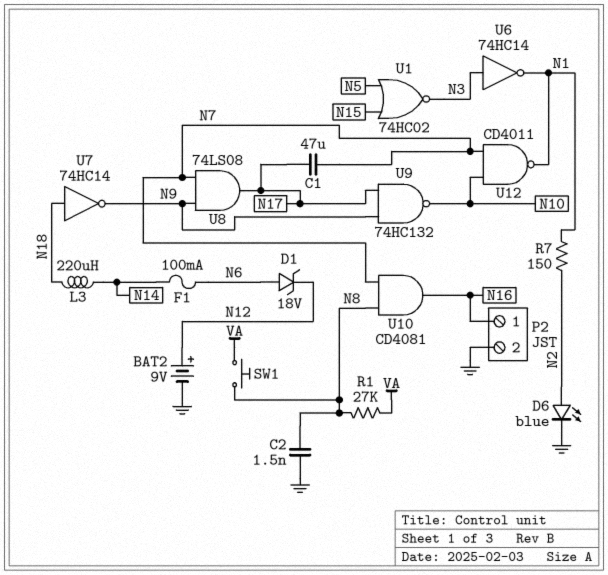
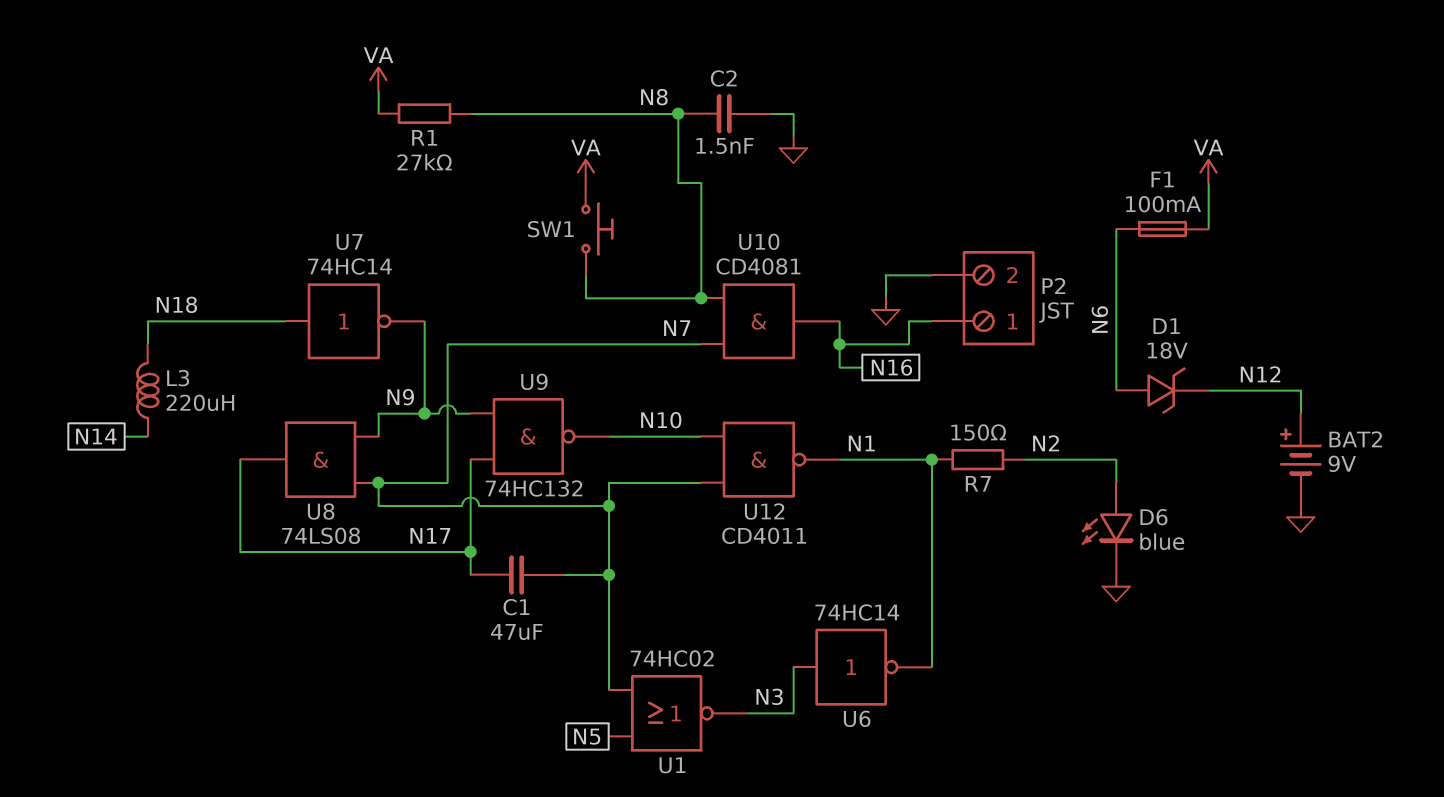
F1: 100mA (N6, N14) -> 100mA (N6, VA)
U1: NOR 74HC02 (in N5, in N15, out N3) -> NOR 74HC02 (in N5, in N7, out N3)

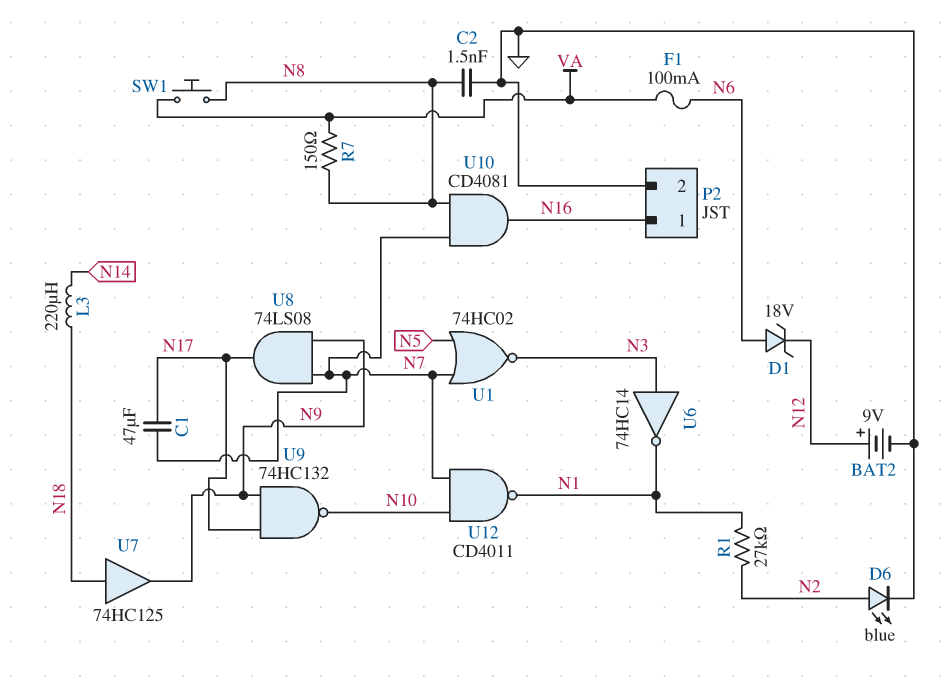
R1: 27k (N8, VA) -> 27k (N1, N2)
R7: 150 (N1, N2) -> 150 (N8, VA)
U7: NOT 74HC14 (in N18, out N9) -> buffer 74HC125 (in N18, out N9)

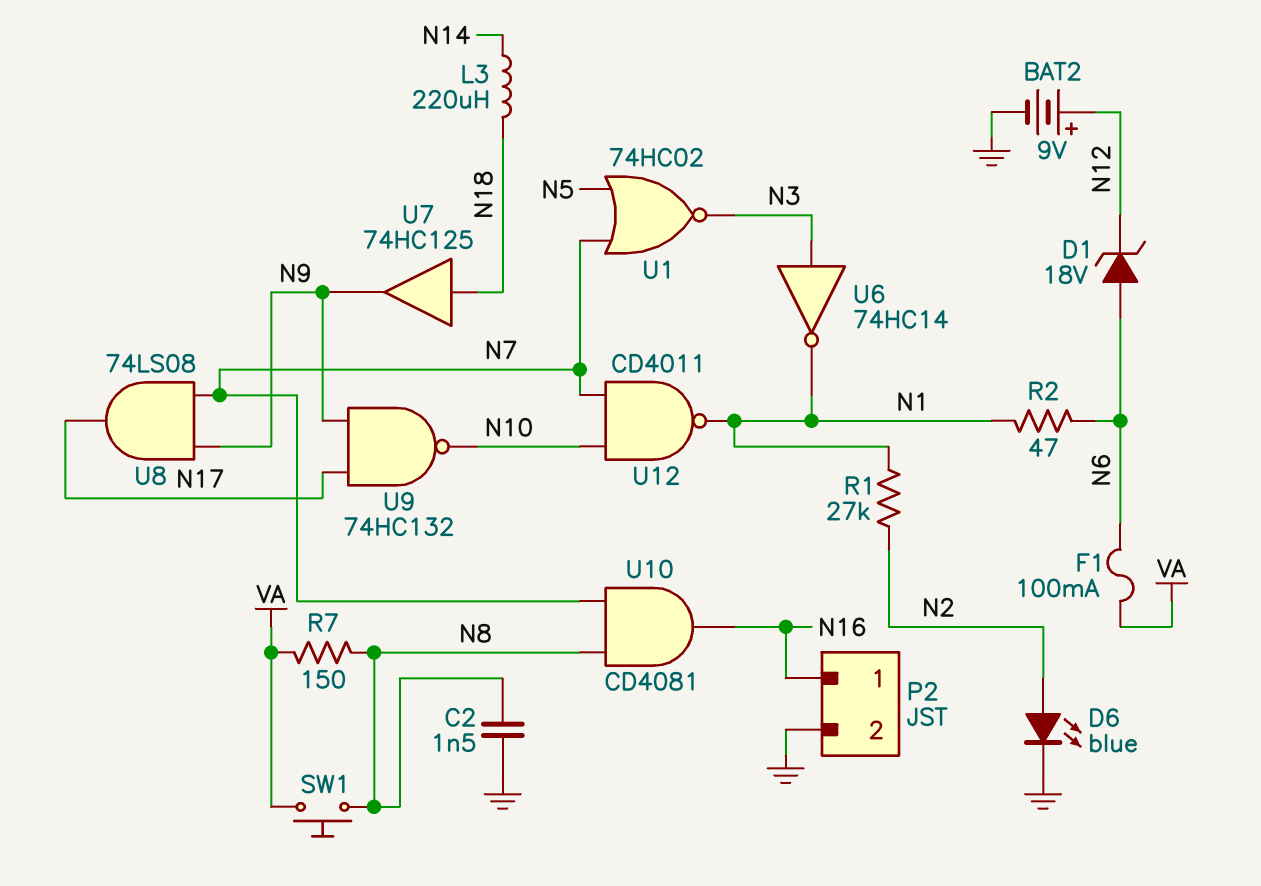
C1: 47uF (N7, N17) -> none
R2: none -> 47 (N1, N6)

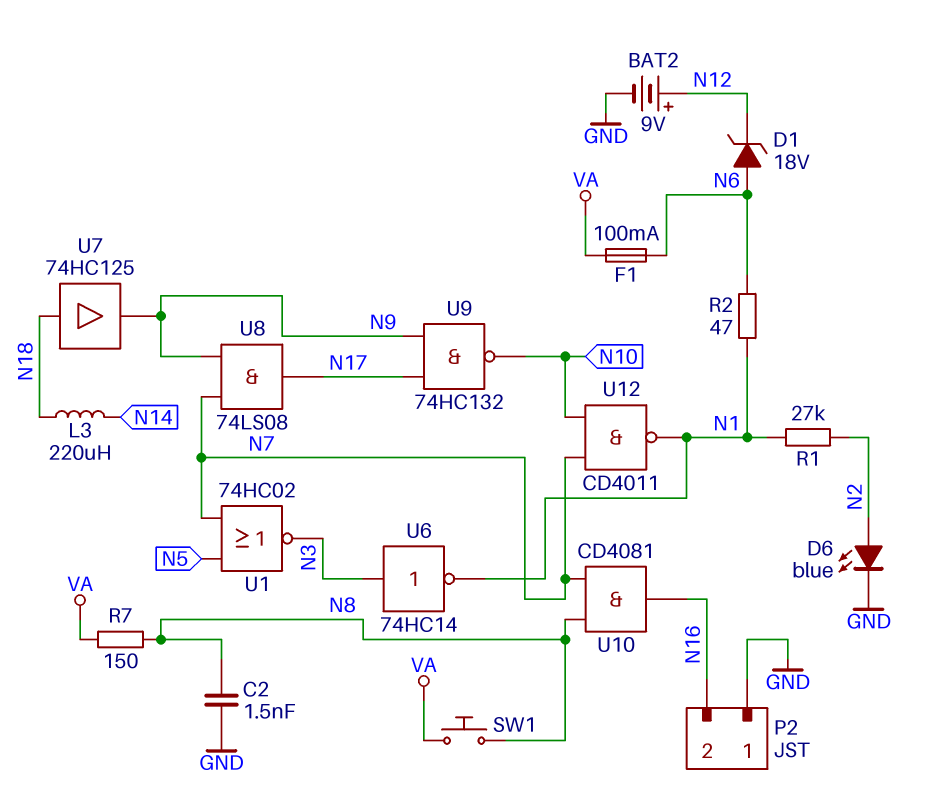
P2 pin 1: N16 -> GND
P2 pin 2: GND -> N16

